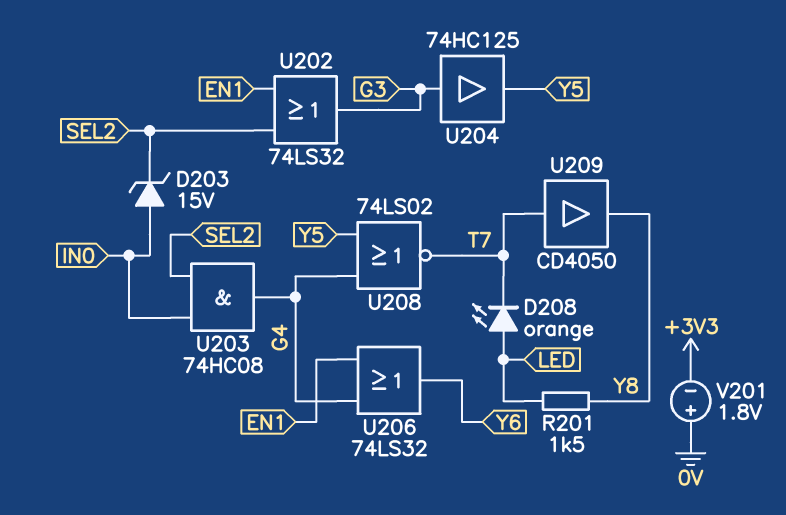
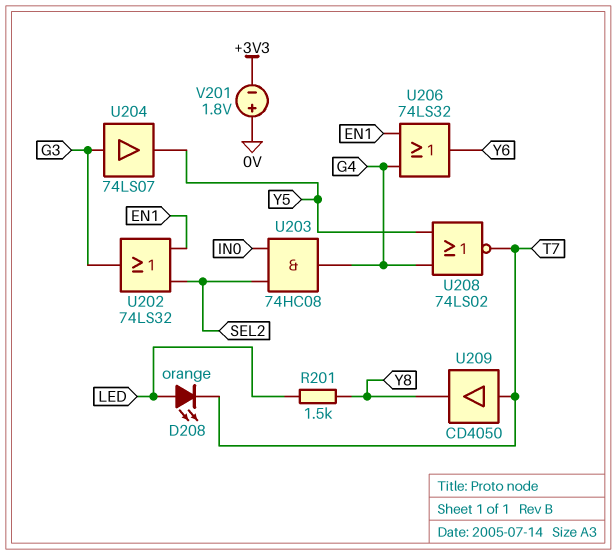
D203: zener 15V (A IN0, K SEL2) -> none
U204: buffer 74HC125 (in G3, out Y5) -> buffer 74LS07 (in G3, out Y5)

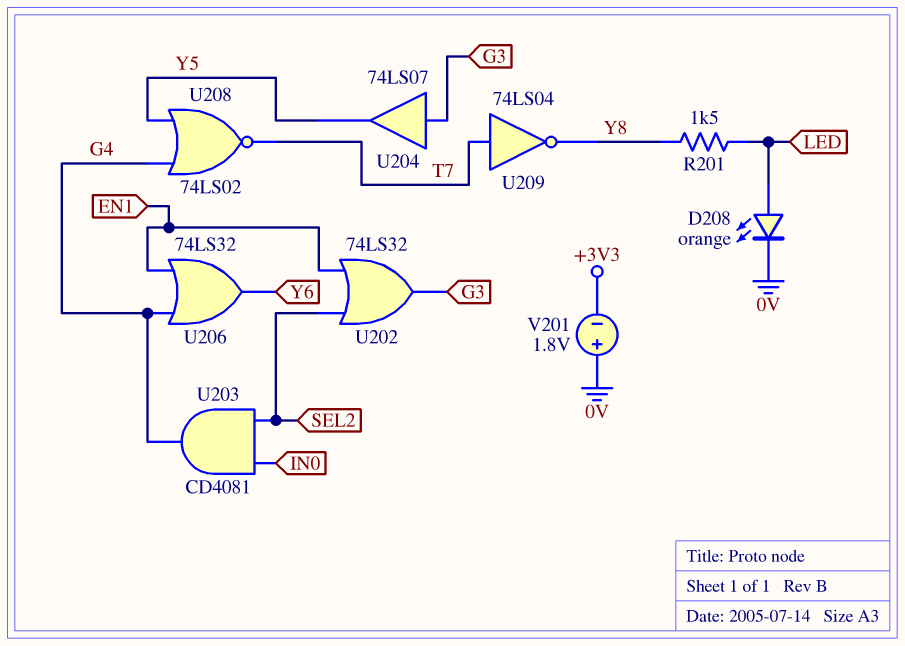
D208: LED orange (A LED, K T7) -> LED orange (A LED, K 0V)
U203: AND 74HC08 (in IN0, in SEL2, out G4) -> AND CD4081 (in IN0, in SEL2, out G4)
U209: buffer CD4050 (in T7, out Y8) -> NOT 74LS04 (in T7, out Y8)

